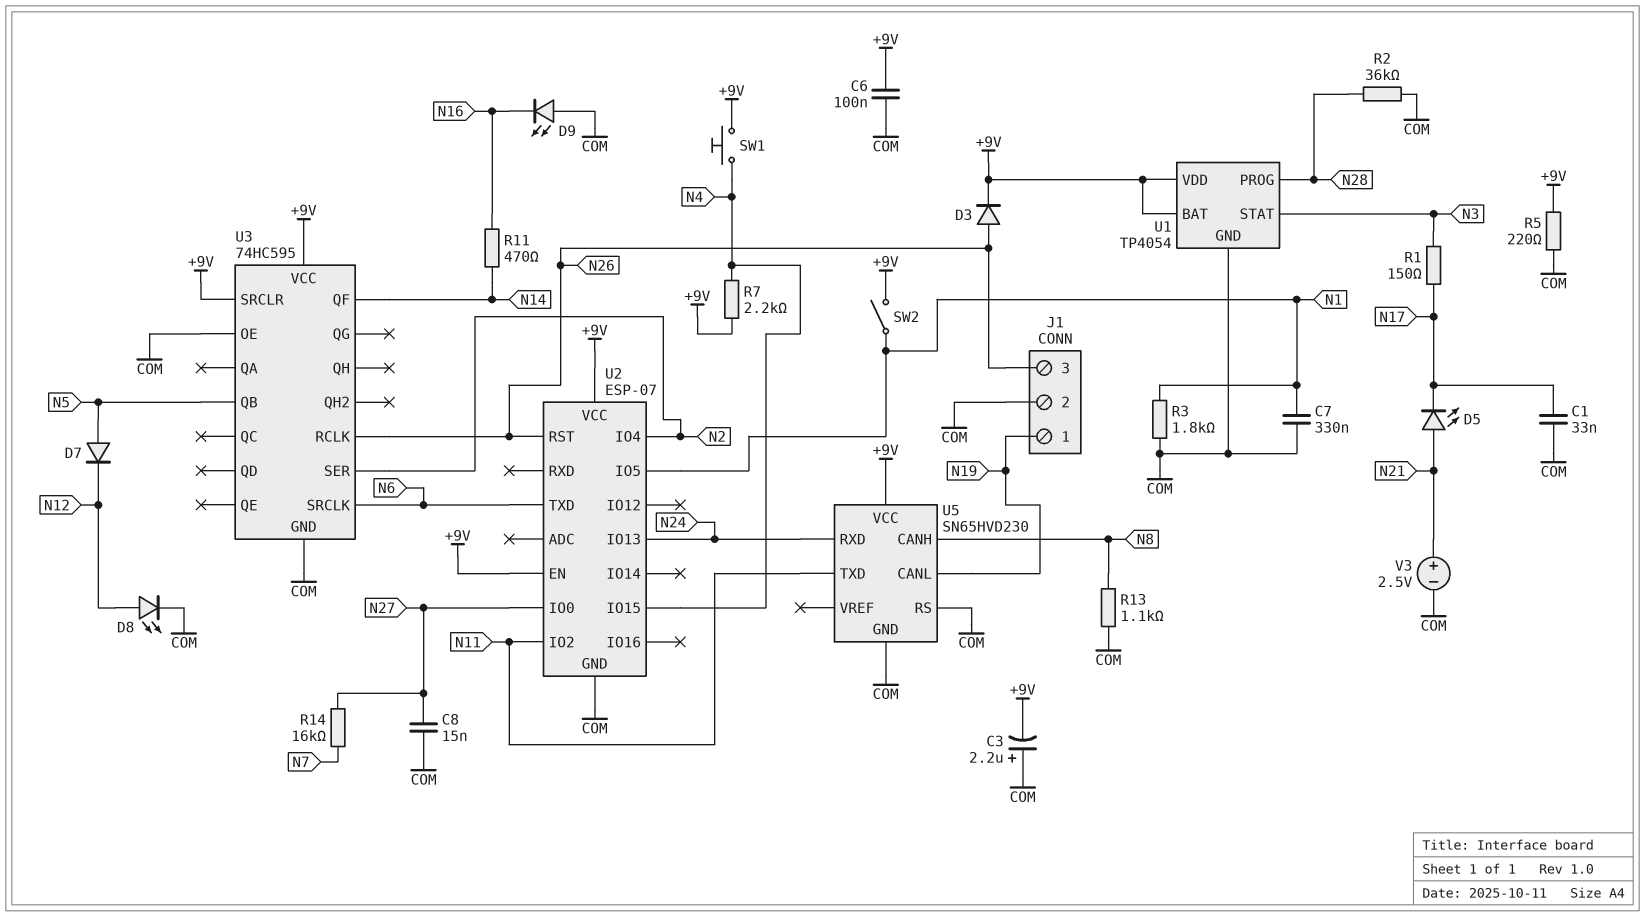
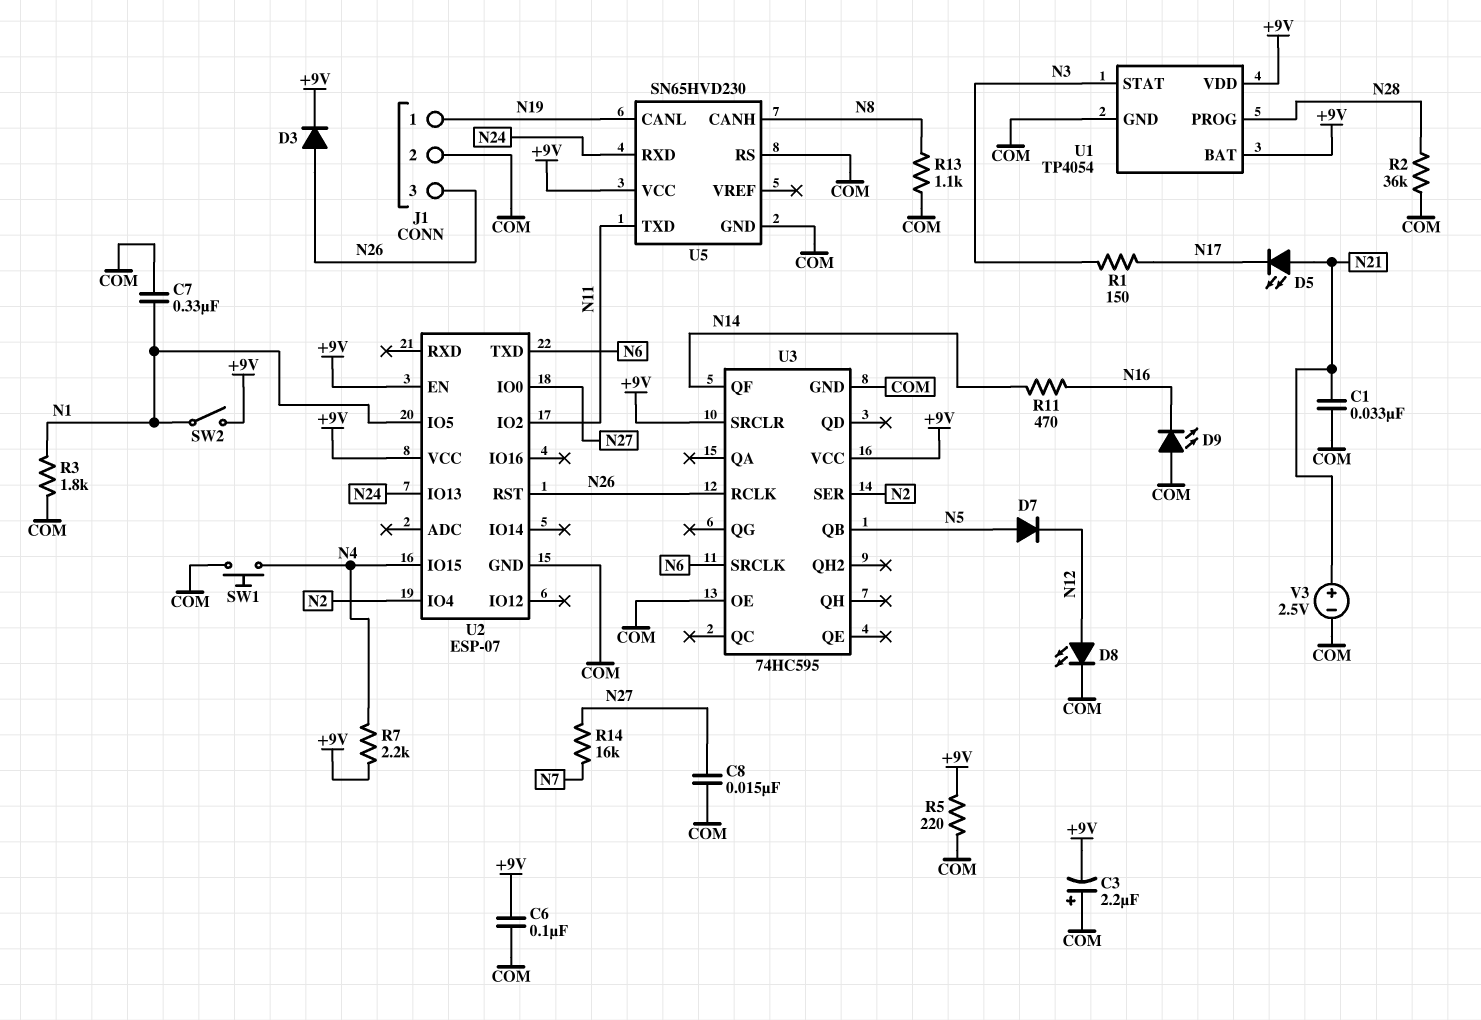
C1: 33nF (COM, N17) -> 33nF (COM, N21)
SW1: button (+9V, N4) -> button (COM, N4)

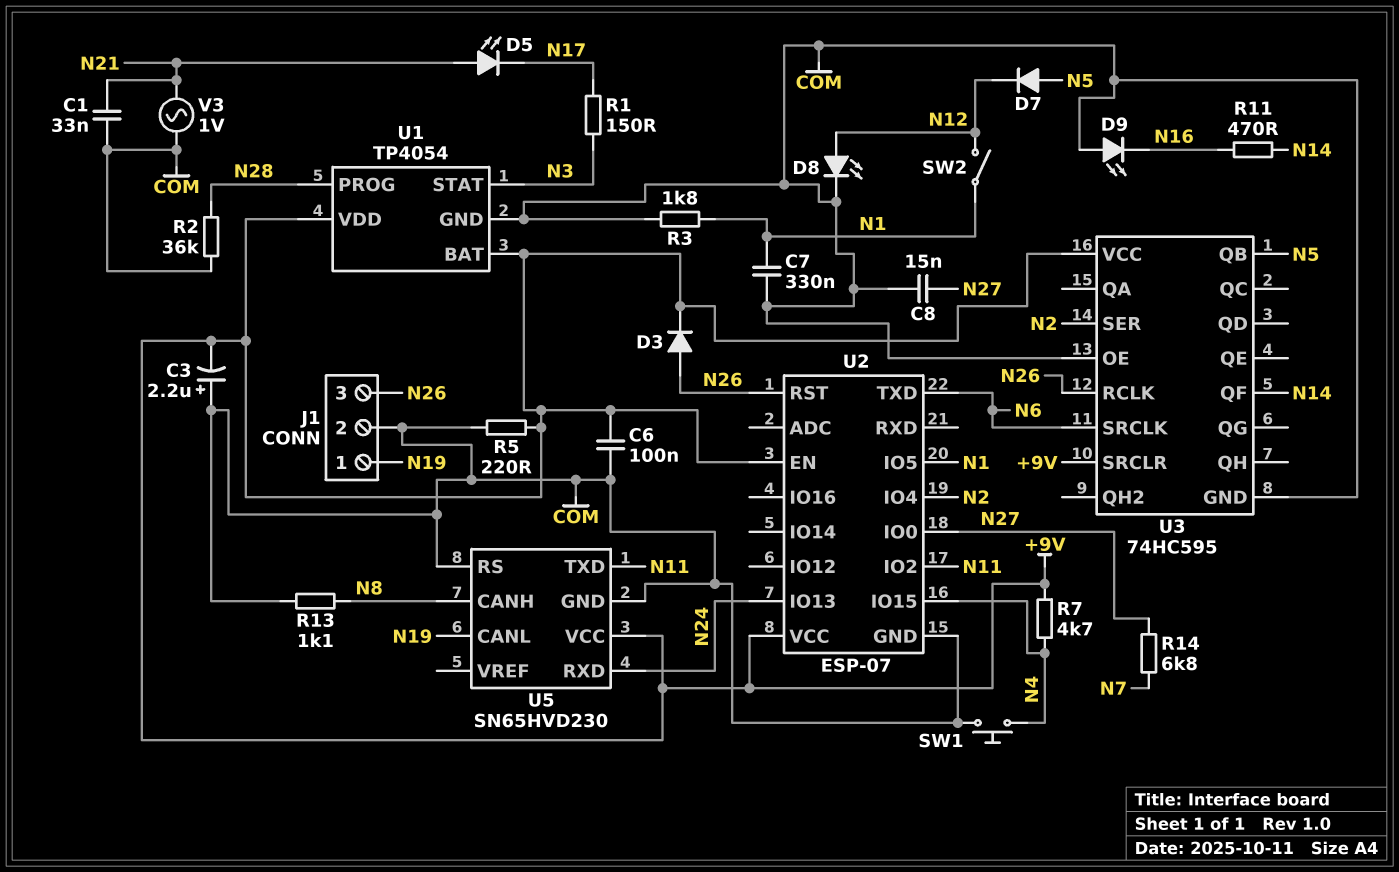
R7: 2.2k (+9V, N4) -> 4.7k (+9V, N4)
R14: 16k (N7, N27) -> 6.8k (N7, N27)
SW2: switch (+9V, N1) -> switch (N1, N12)
V3: 2.5V (plus N21, minus COM) -> AC 1V (COM, N21)

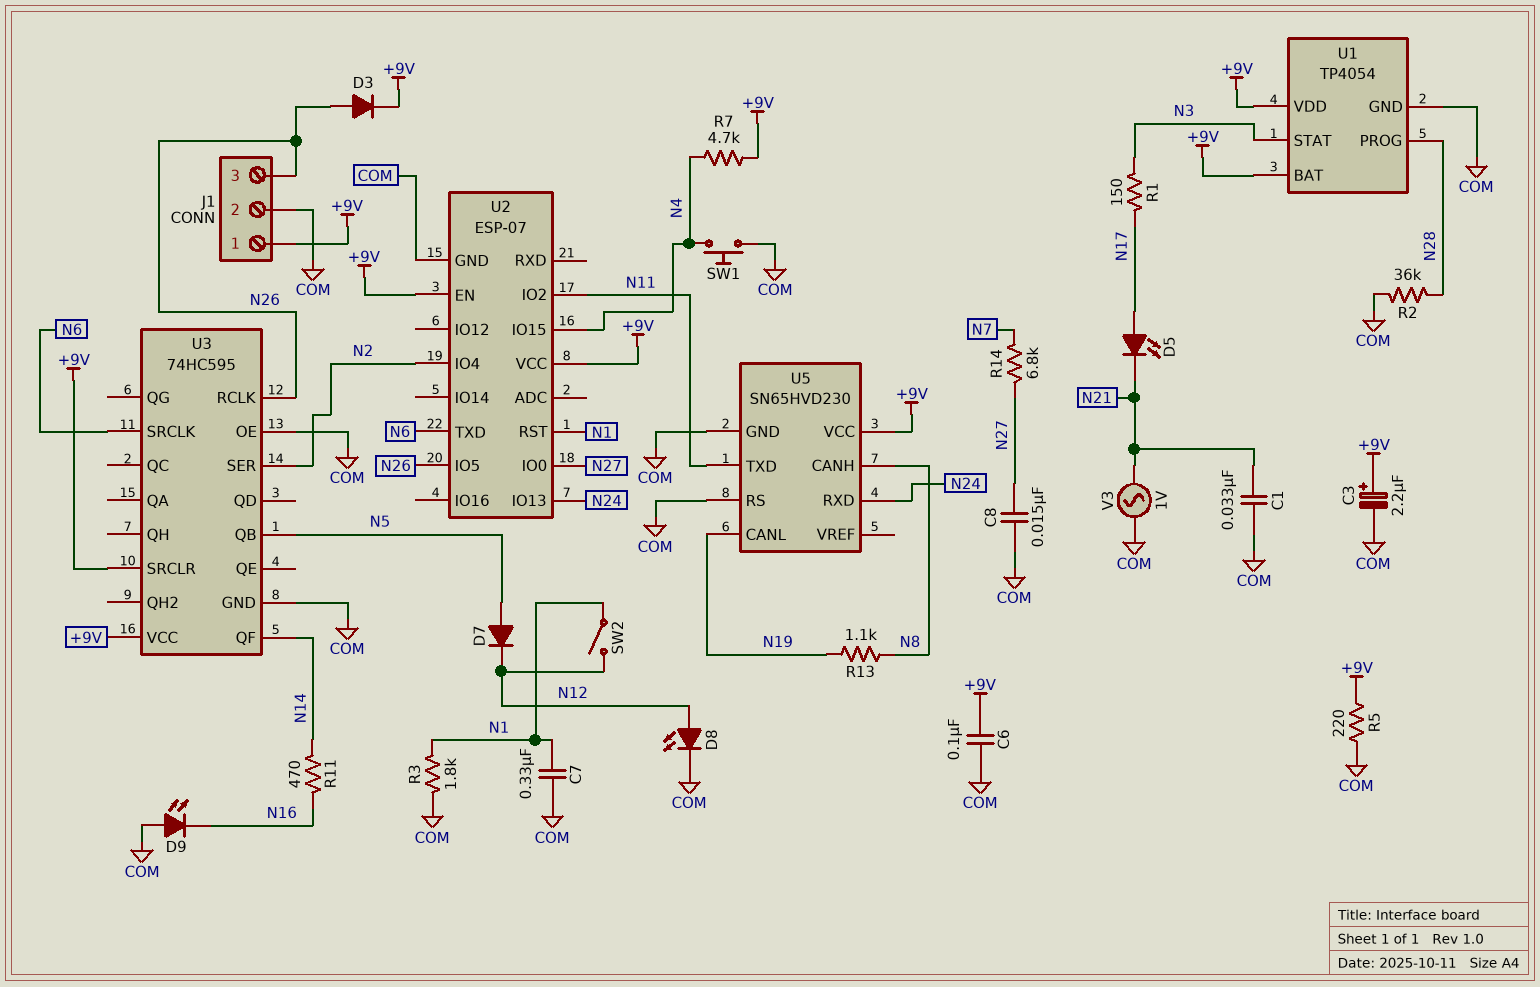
C3: 2.2uF (plus COM, minus +9V) -> 2.2uF (plus +9V, minus COM)
D5: LED (A N21, K N17) -> LED (A N17, K N21)
J1 pin 1: N19 -> +9V
R13: 1.1k (COM, N8) -> 1.1k (N8, N19)
U2 pin IO5: N1 -> N26
U2 pin RST: N26 -> N1

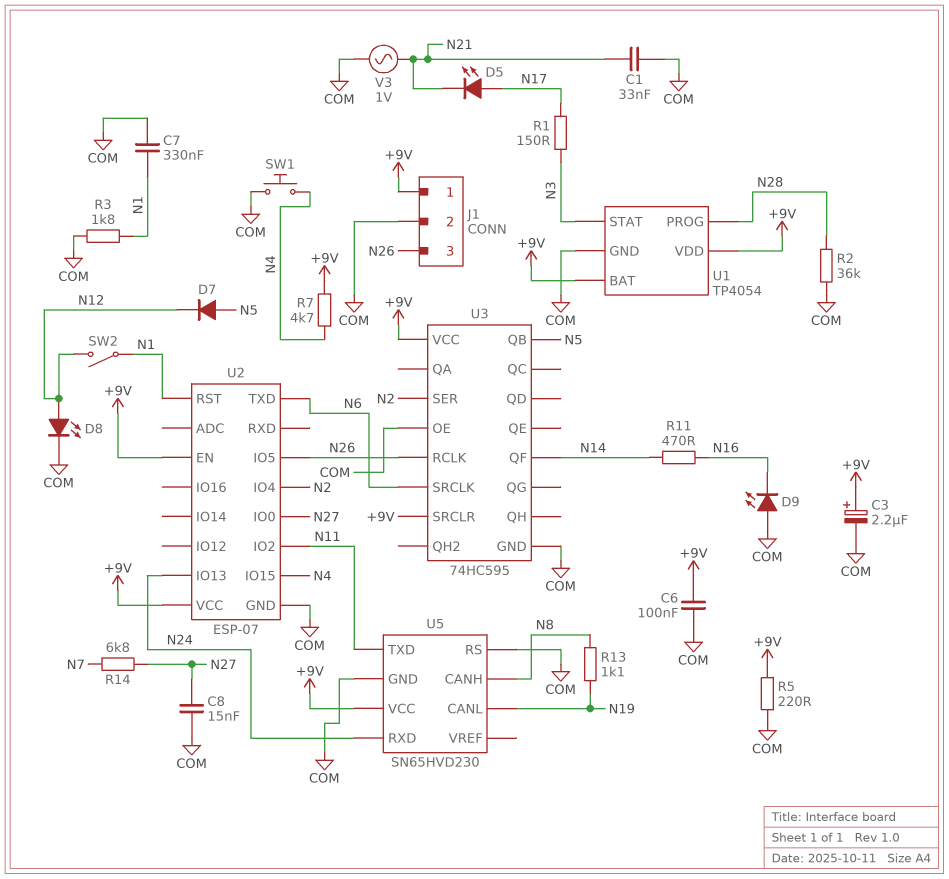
D3: diode (A N26, K +9V) -> none

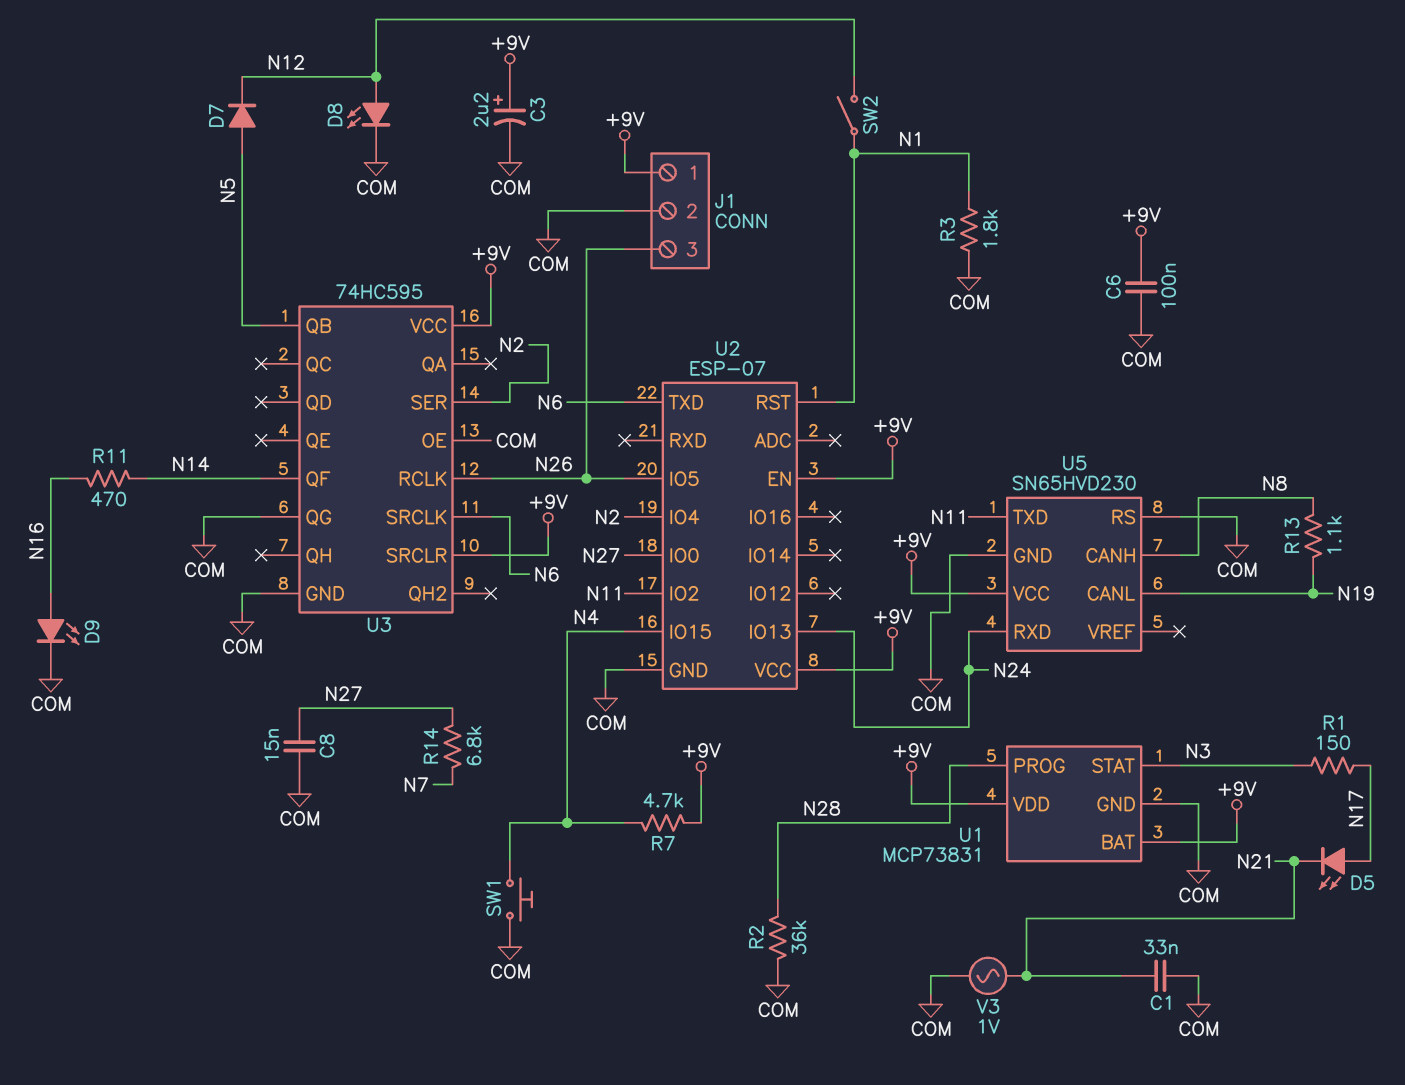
C7: 330nF (COM, N1) -> none
D9: LED (A COM, K N16) -> LED (A N16, K COM)
R5: 220 (+9V, COM) -> none
U1: TP4054 -> MCP73831
U3 pin QG: none -> COM

